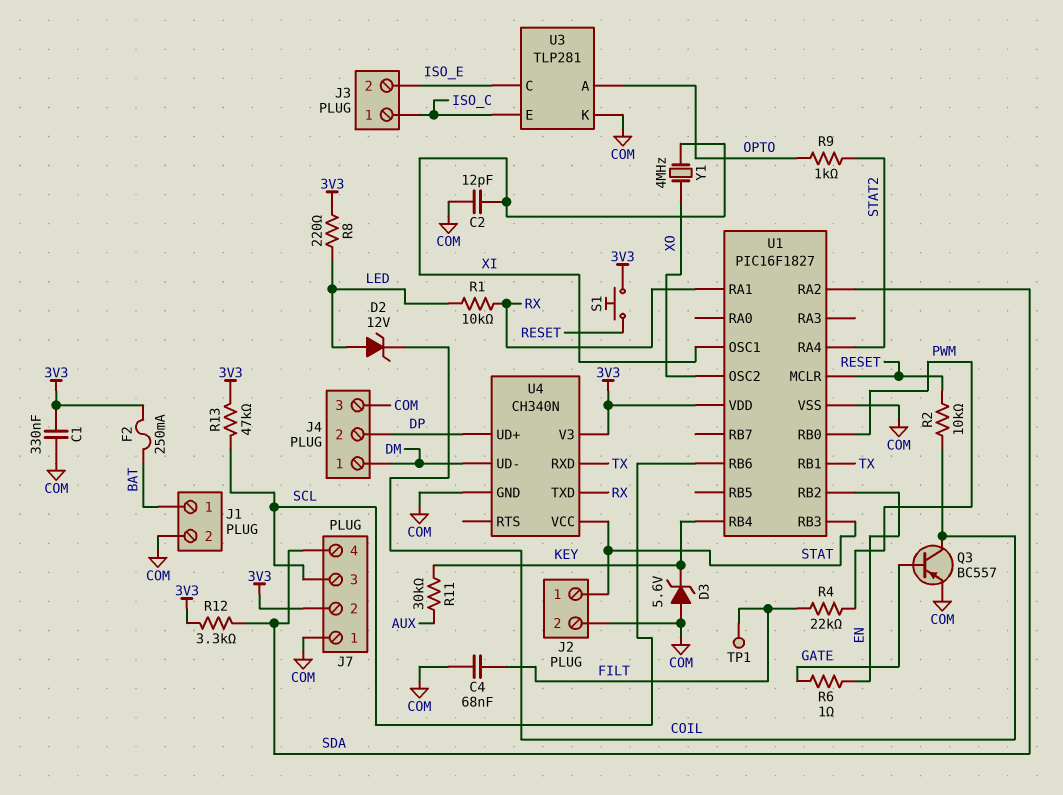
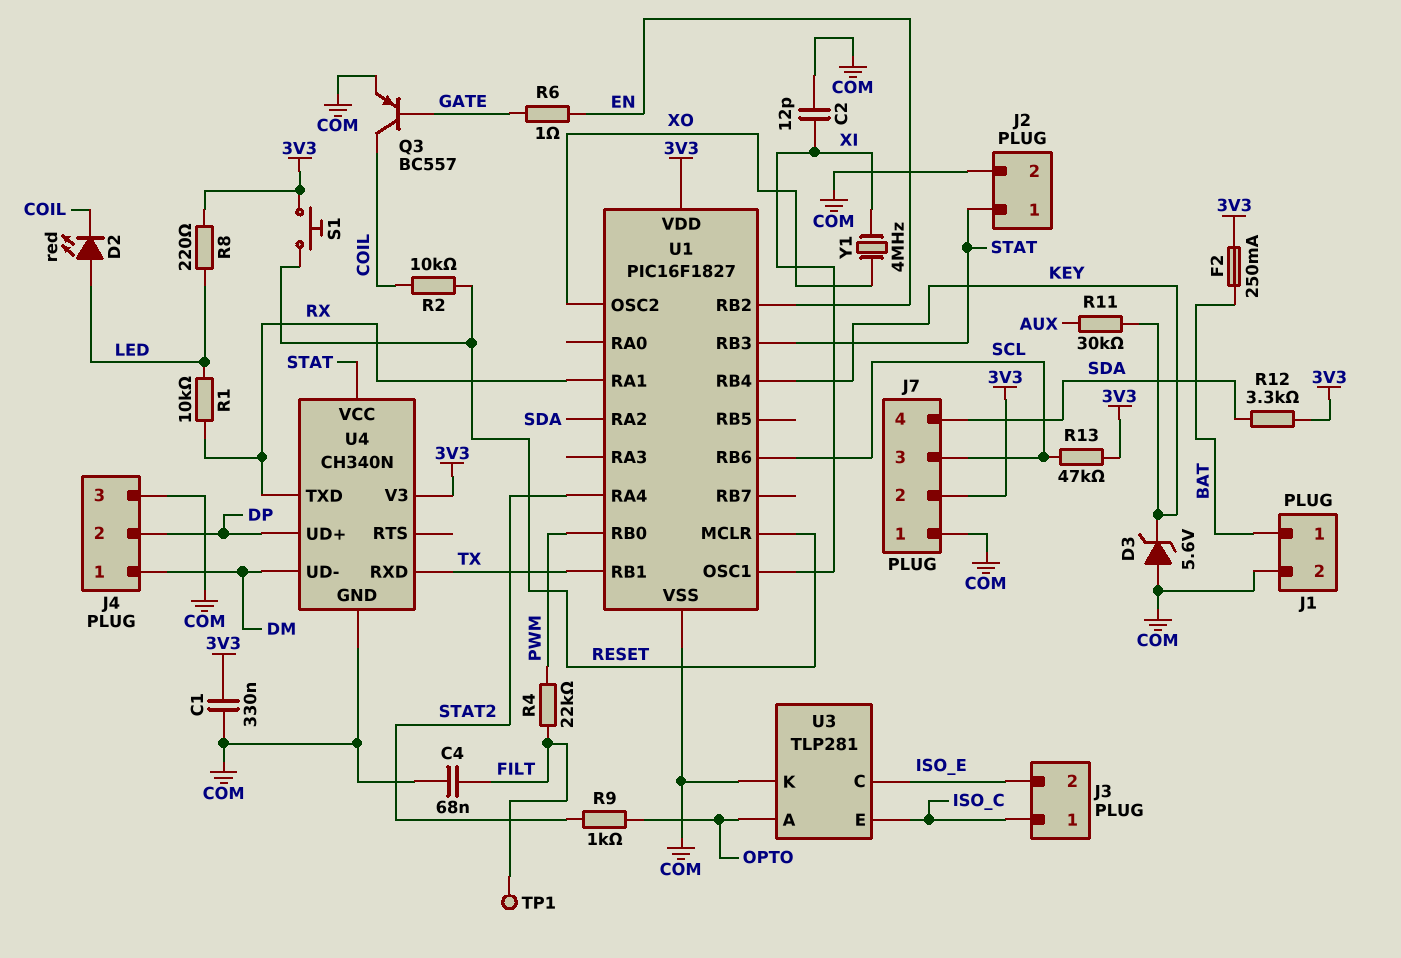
D2: zener 12V (A LED, K COIL) -> LED red (A LED, K COIL)

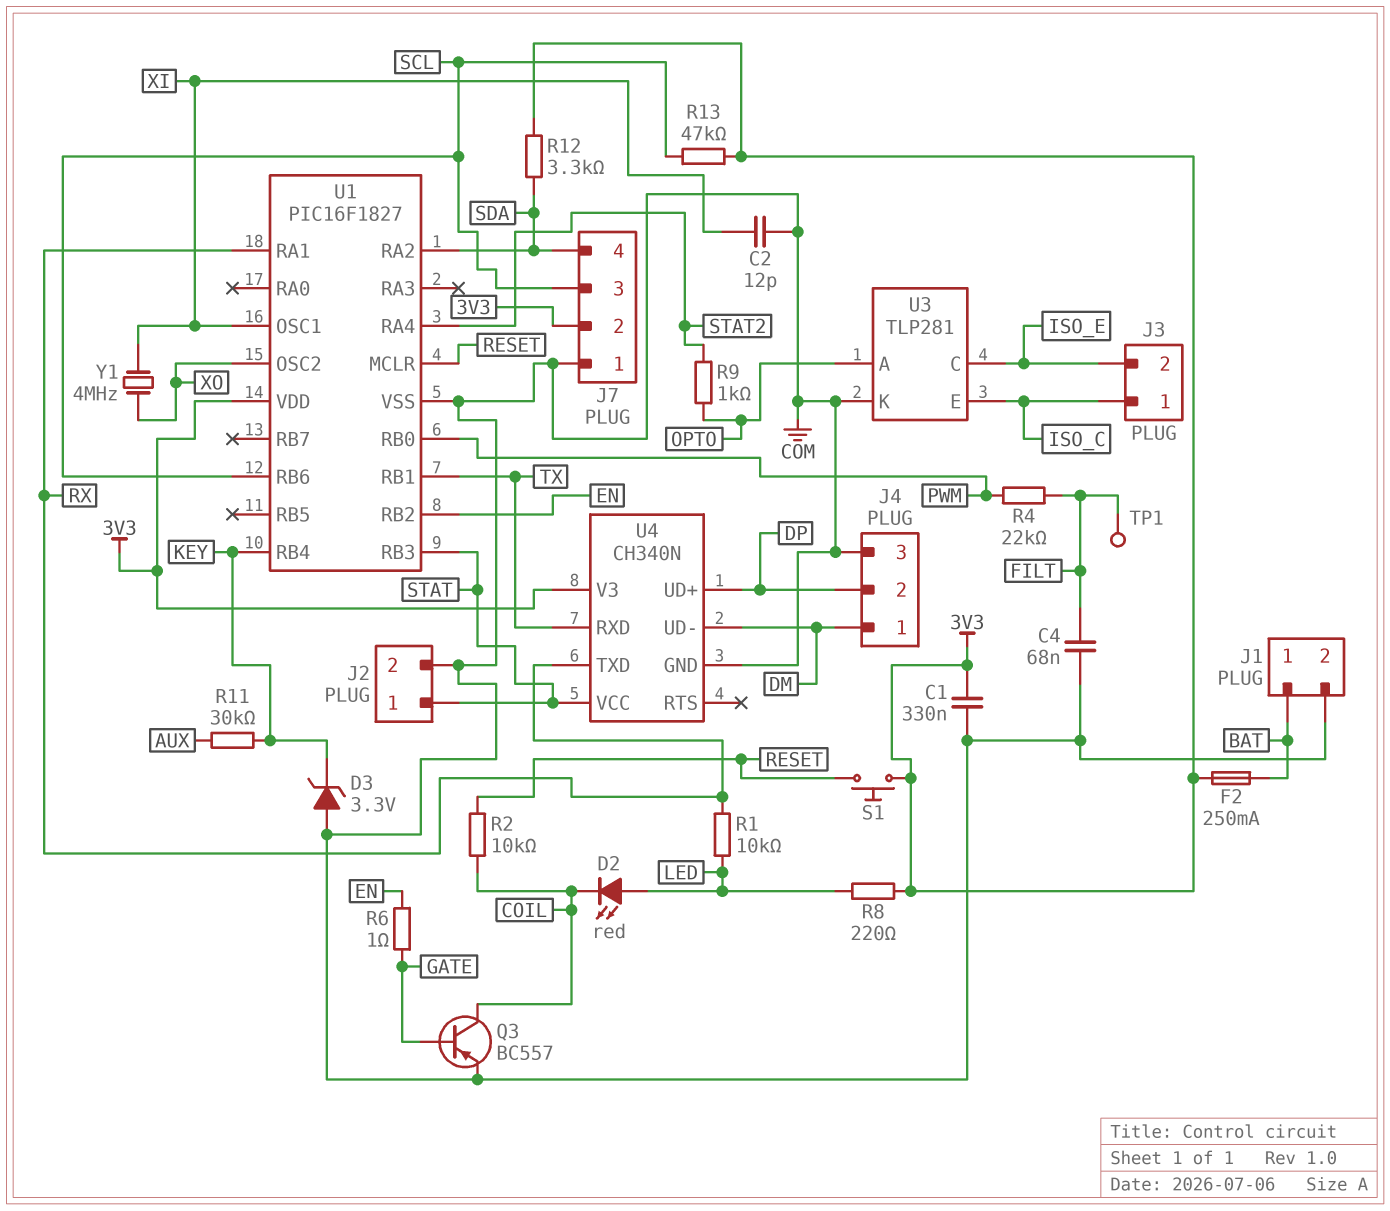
D3: zener 5.6V (A COM, K KEY) -> zener 3.3V (A COM, K KEY)

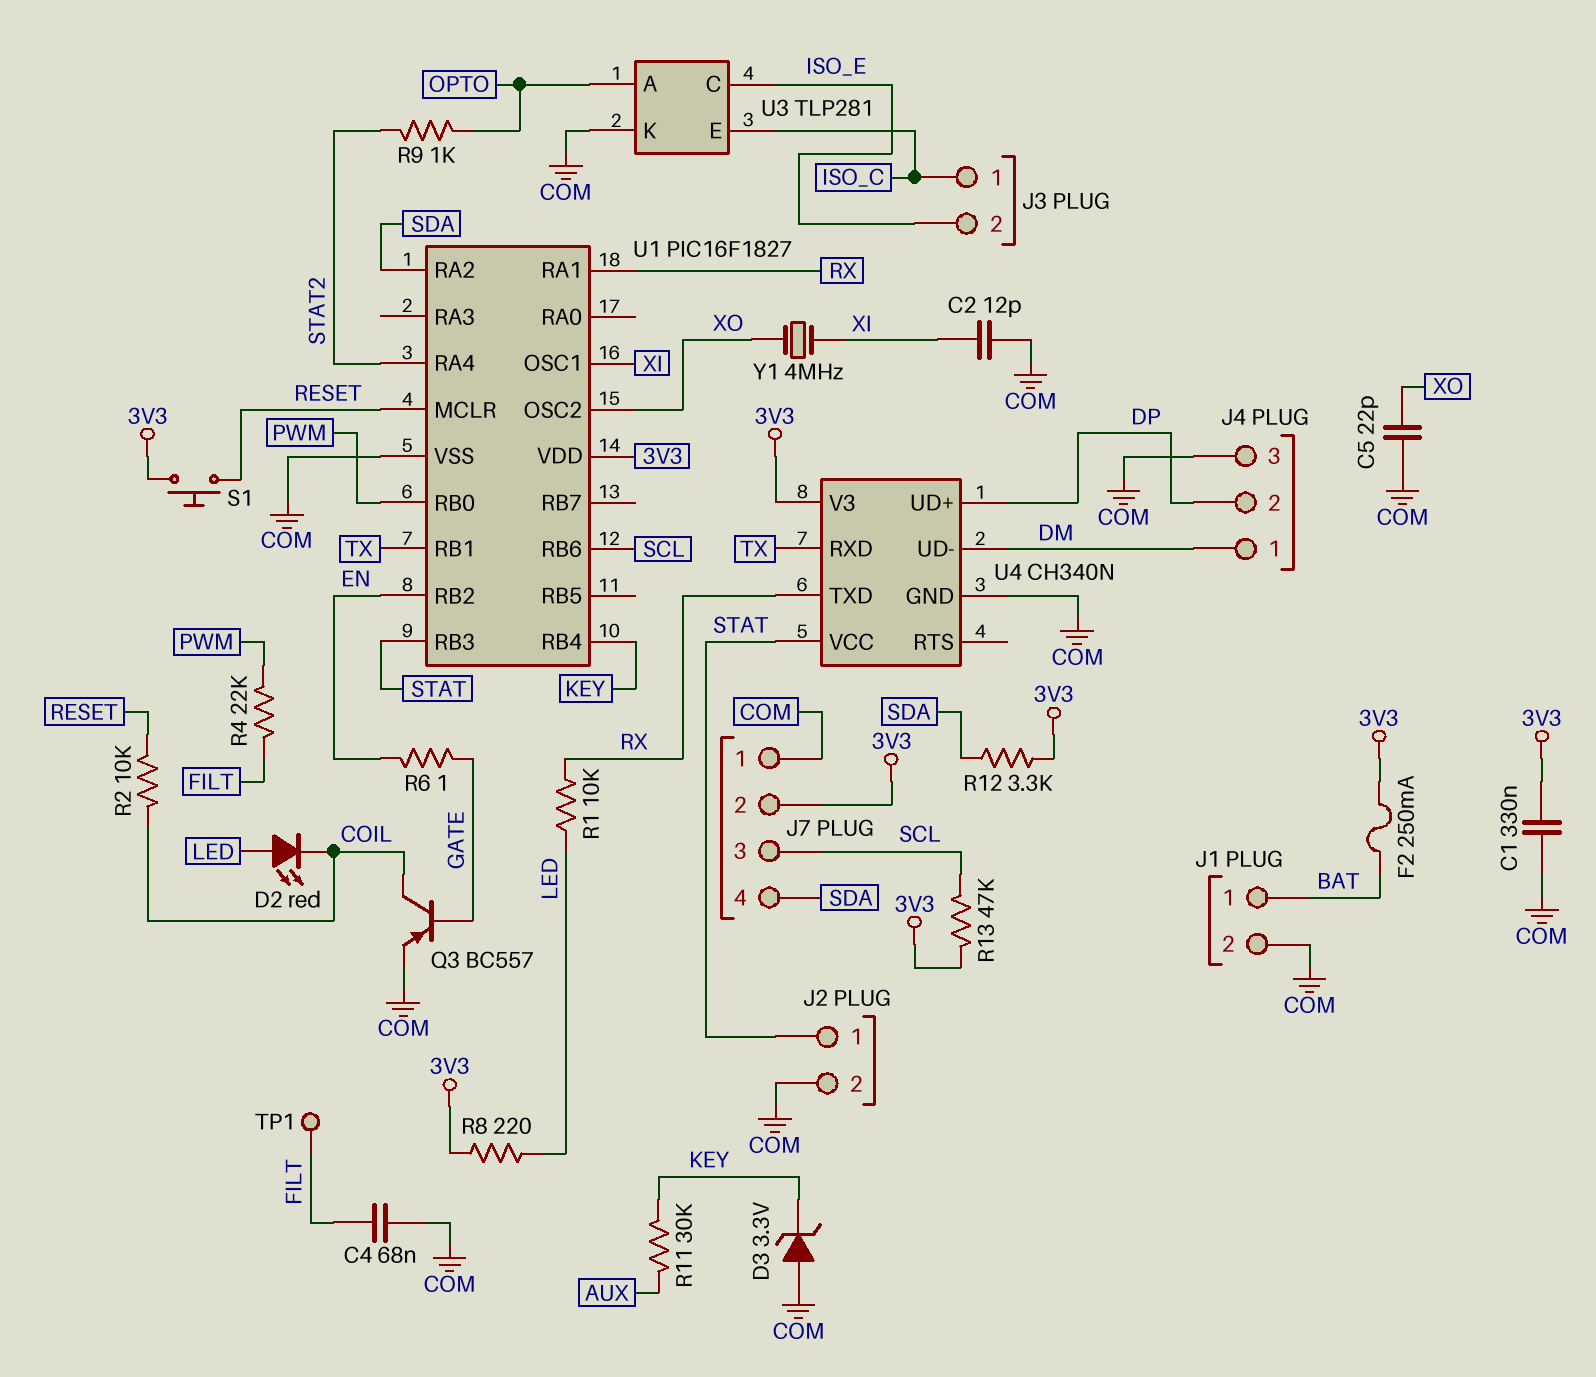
C5: none -> 22pF (COM, XO)

